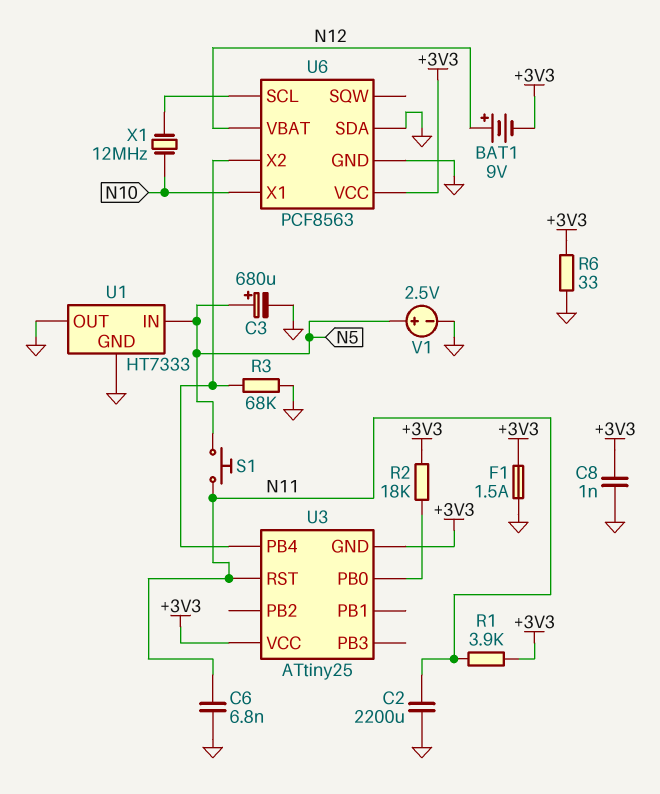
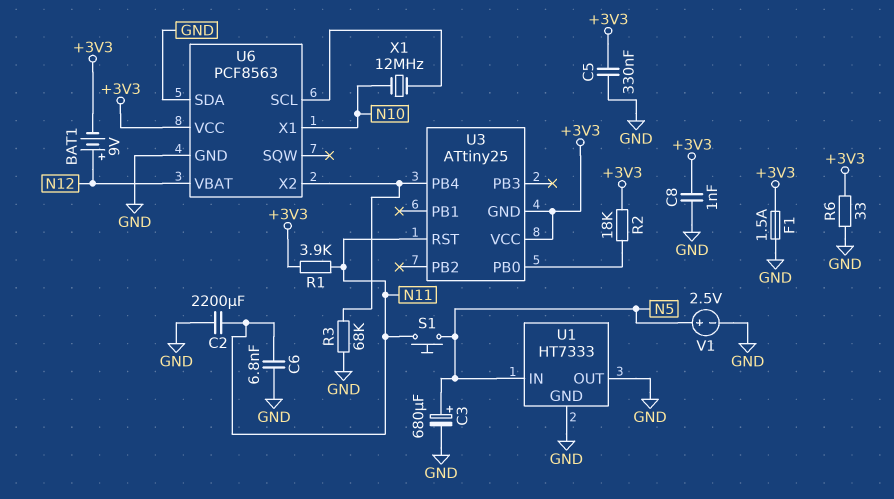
C5: none -> 330nF (+3V3, GND)

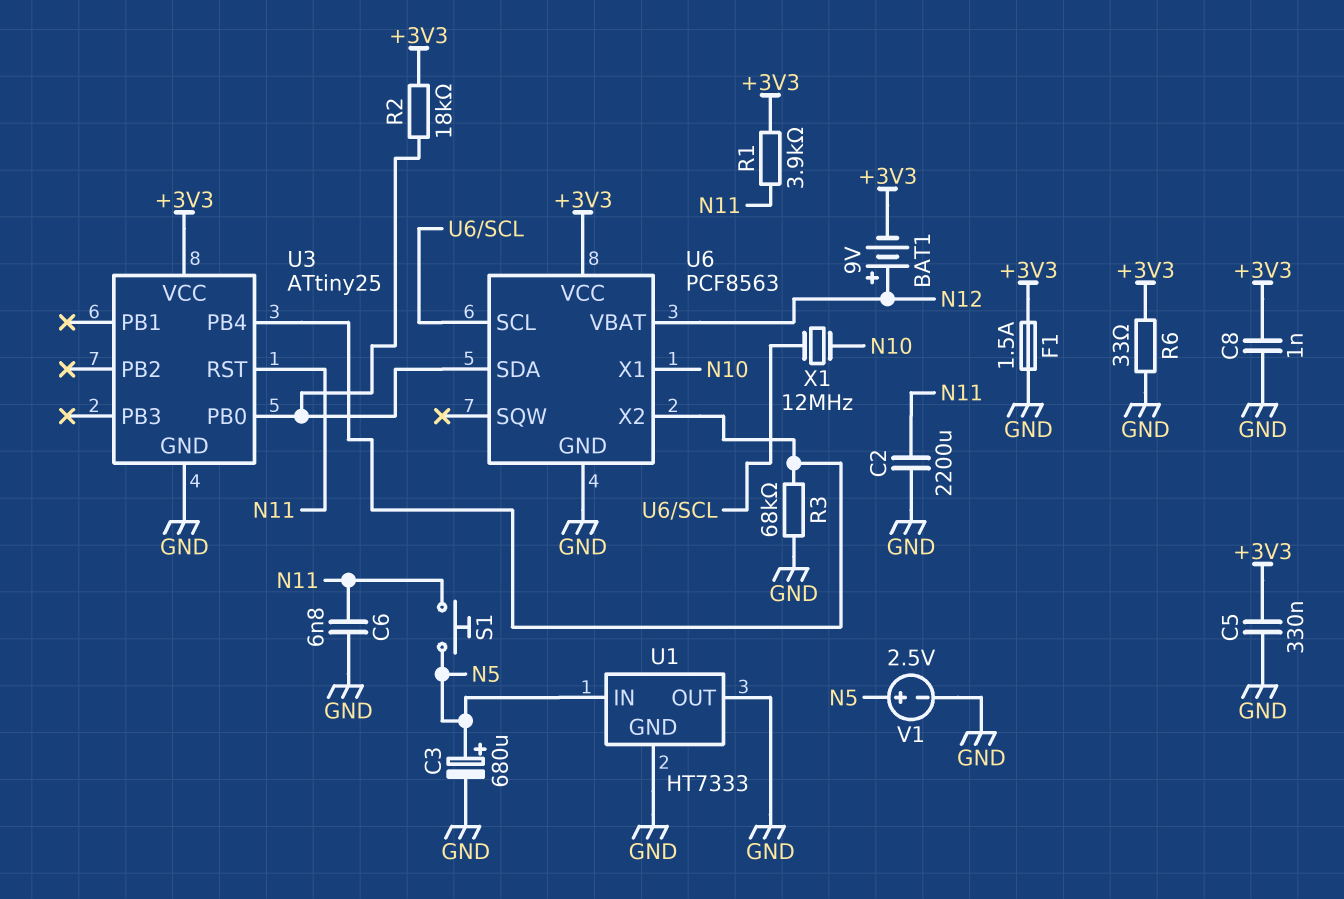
U3 pin GND: +3V3 -> GND
U6 pin SDA: GND -> U3/PB0

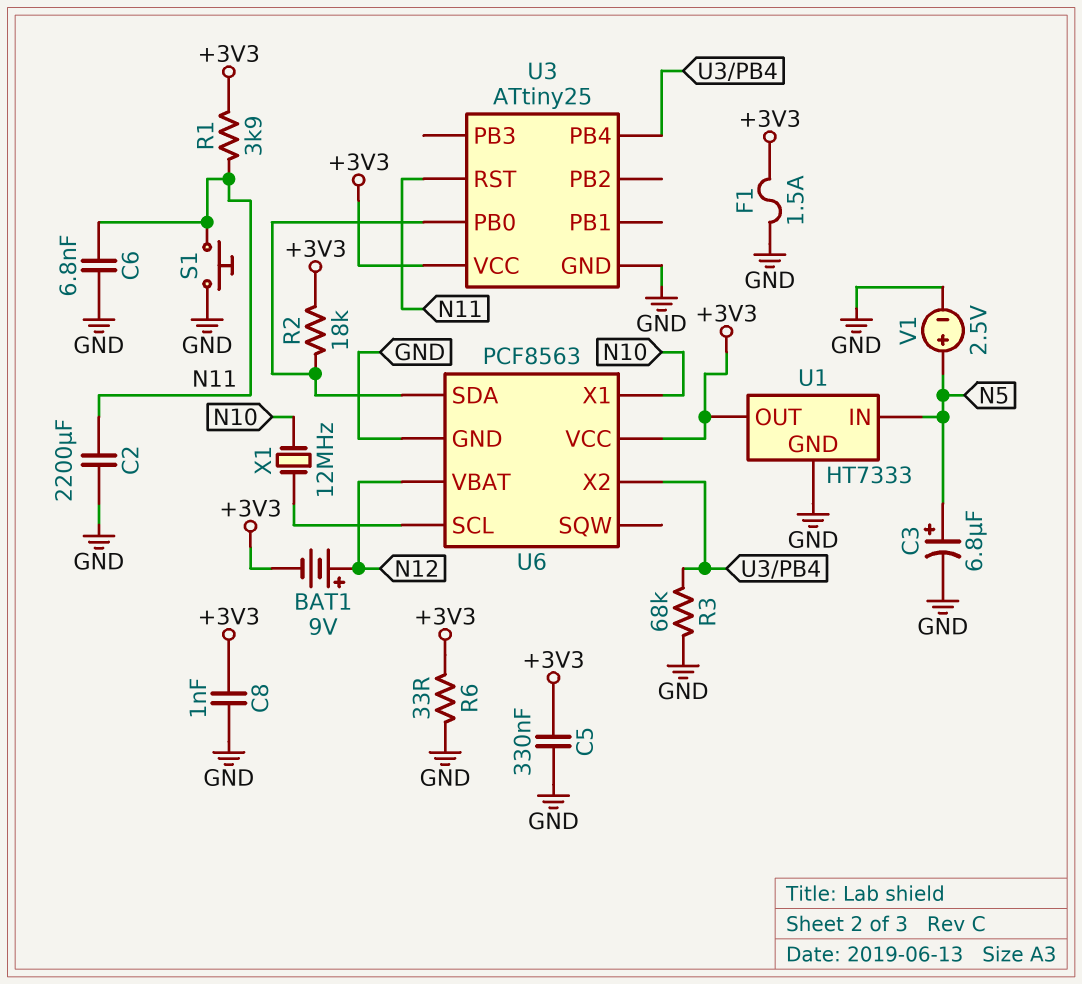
C3: 680uF (plus N5, minus GND) -> 6.8uF (plus N5, minus GND)
S1: button (N5, N11) -> button (GND, N11)
U1 pin OUT: GND -> +3V3

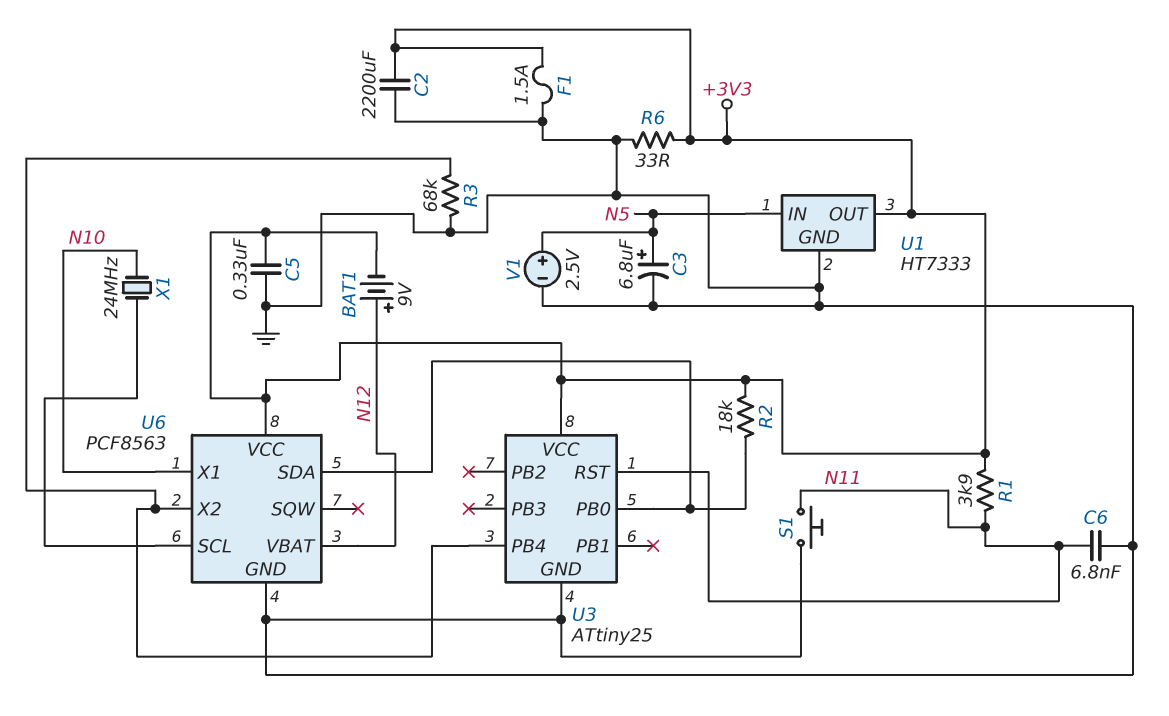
C2: 2200uF (GND, N11) -> 2200uF (+3V3, GND)
C8: 1nF (+3V3, GND) -> none
X1: 12MHz (N10, U6/SCL) -> 24MHz (N10, U6/SCL)

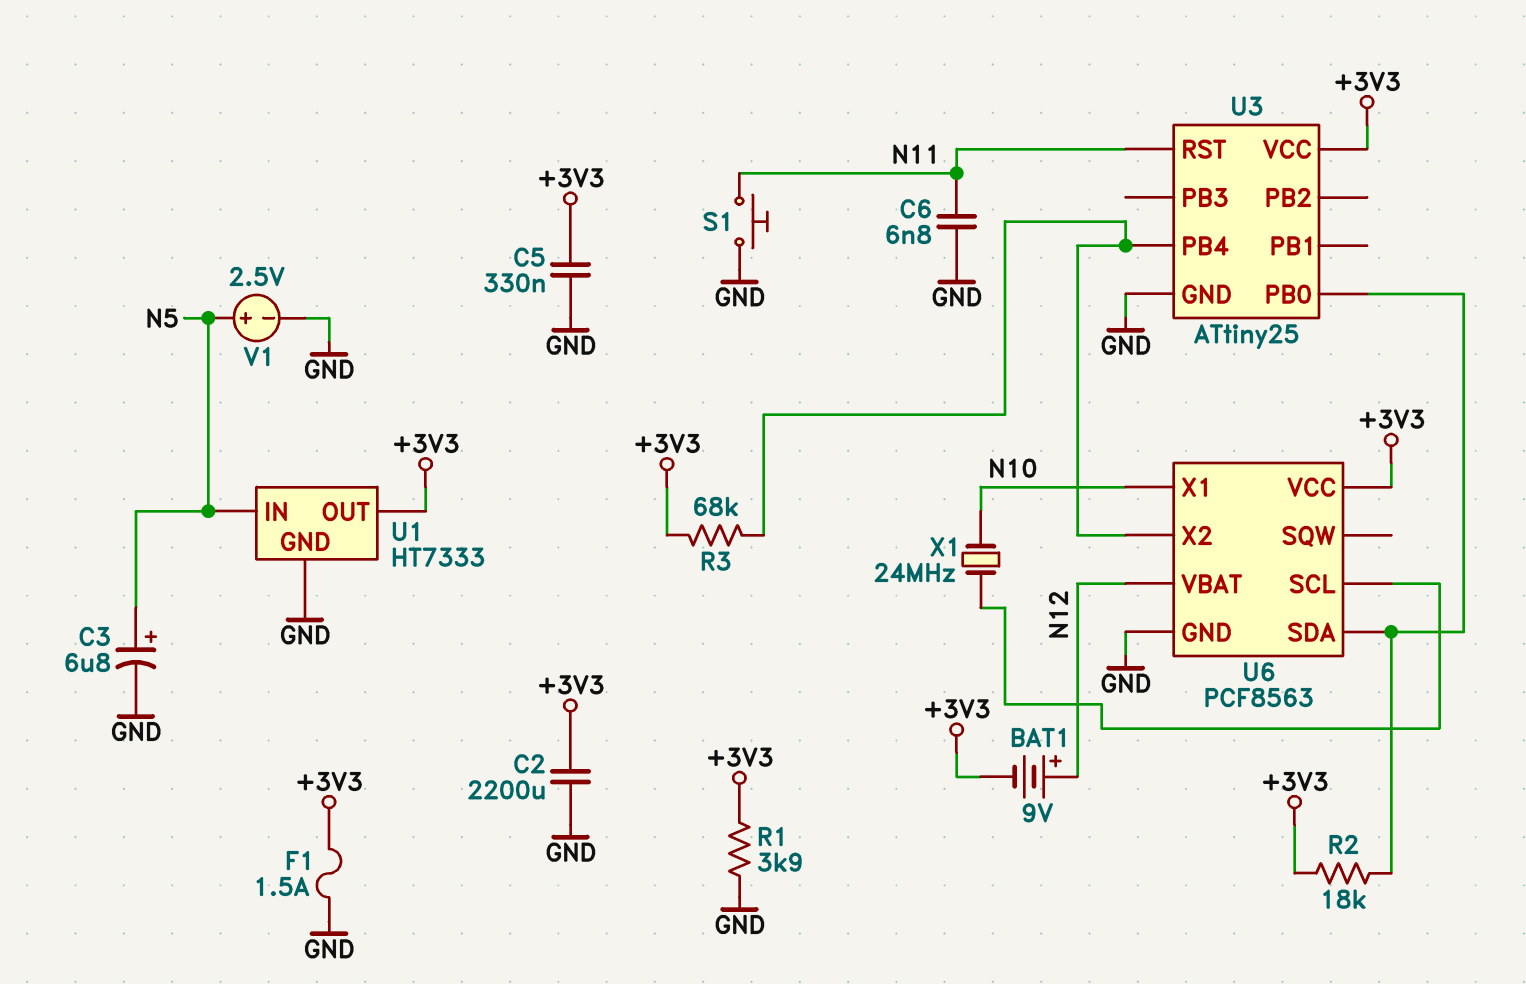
R1: 3.9k (+3V3, N11) -> 3.9k (+3V3, GND)
R3: 68k (GND, U3/PB4) -> 68k (+3V3, U3/PB4)
R6: 33 (+3V3, GND) -> none

